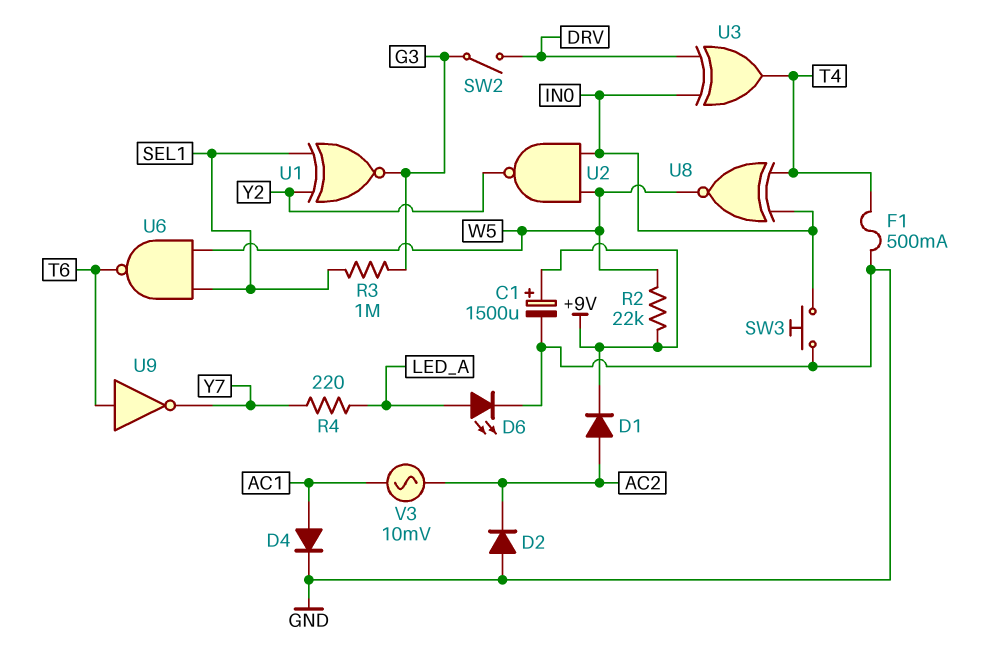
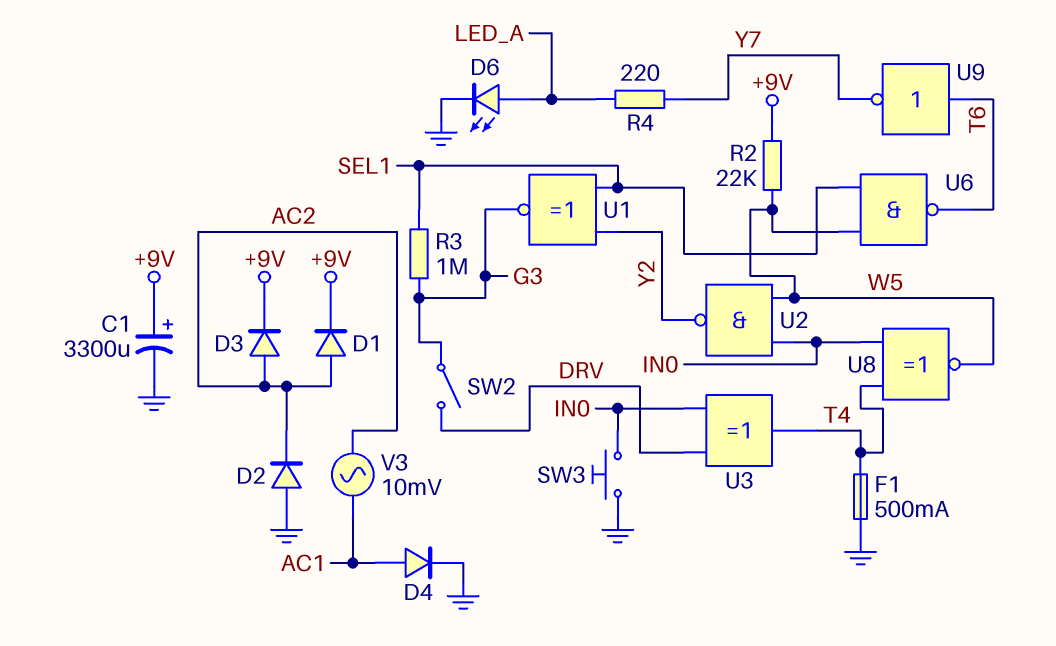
C1: 1500uF (plus +9V, minus GND) -> 3300uF (plus +9V, minus GND)
D3: none -> diode (A AC2, K +9V)

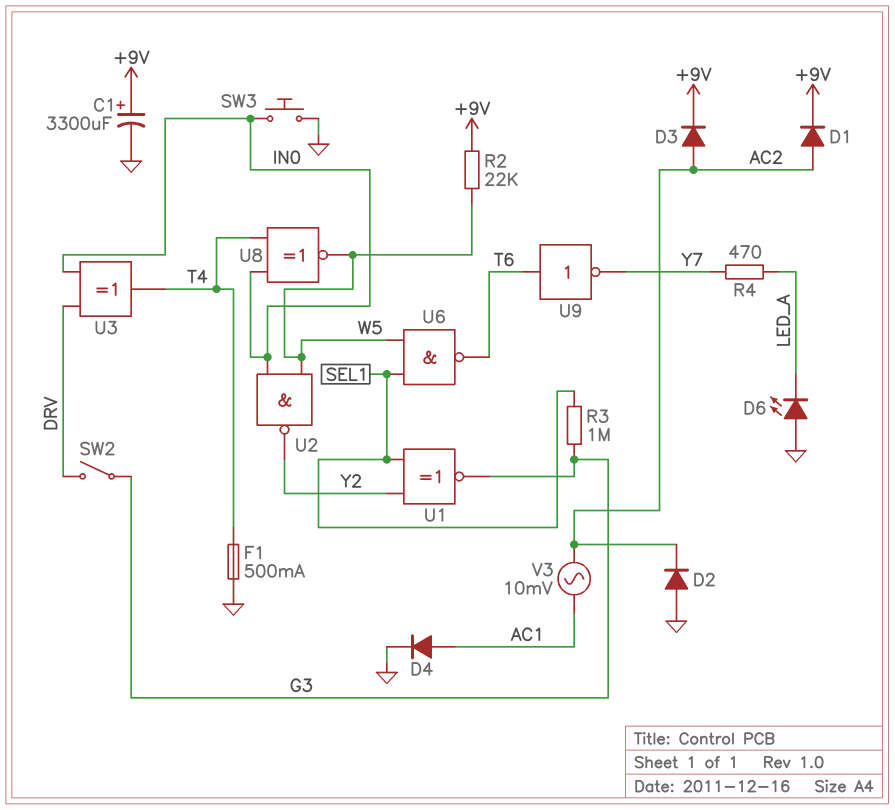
D6: LED (A LED_A, K GND) -> LED (A GND, K LED_A)
R4: 220 (LED_A, Y7) -> 470 (LED_A, Y7)

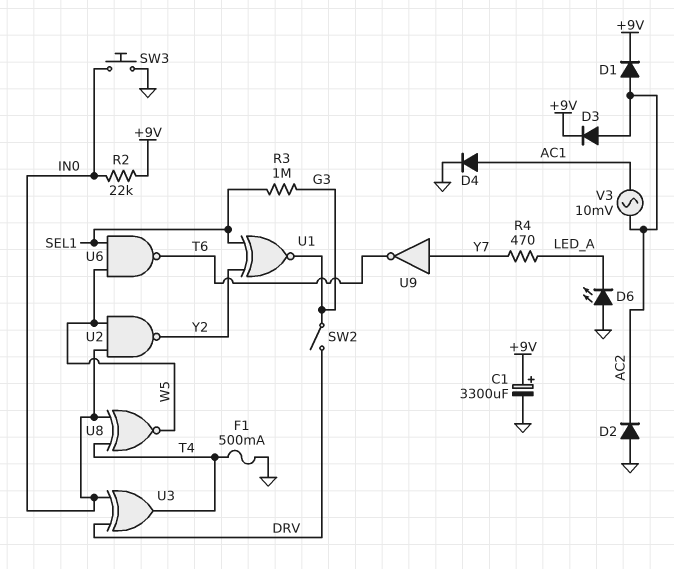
R2: 22k (+9V, W5) -> 22k (+9V, IN0)
U9: NOT (in T6, out Y7) -> NOT (in Y7, out T6)

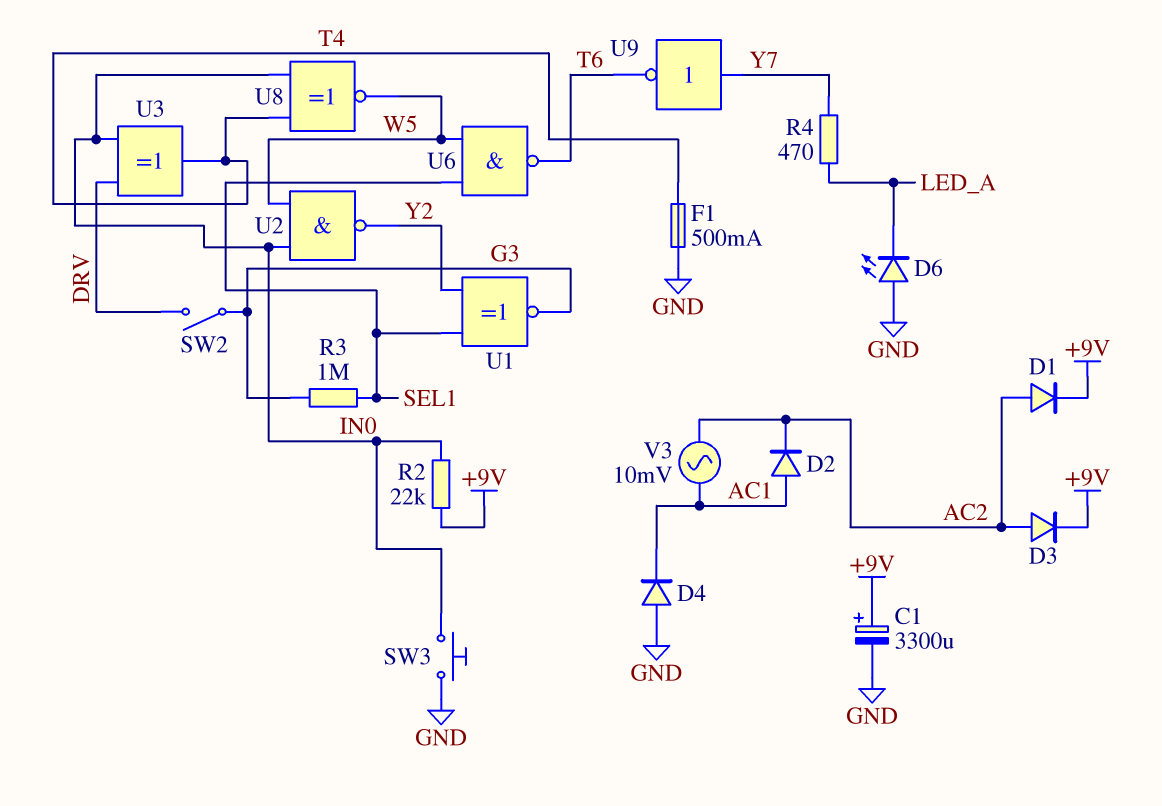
D2: diode (A GND, K AC2) -> diode (A AC1, K AC2)
D4: diode (A AC1, K GND) -> diode (A GND, K AC1)

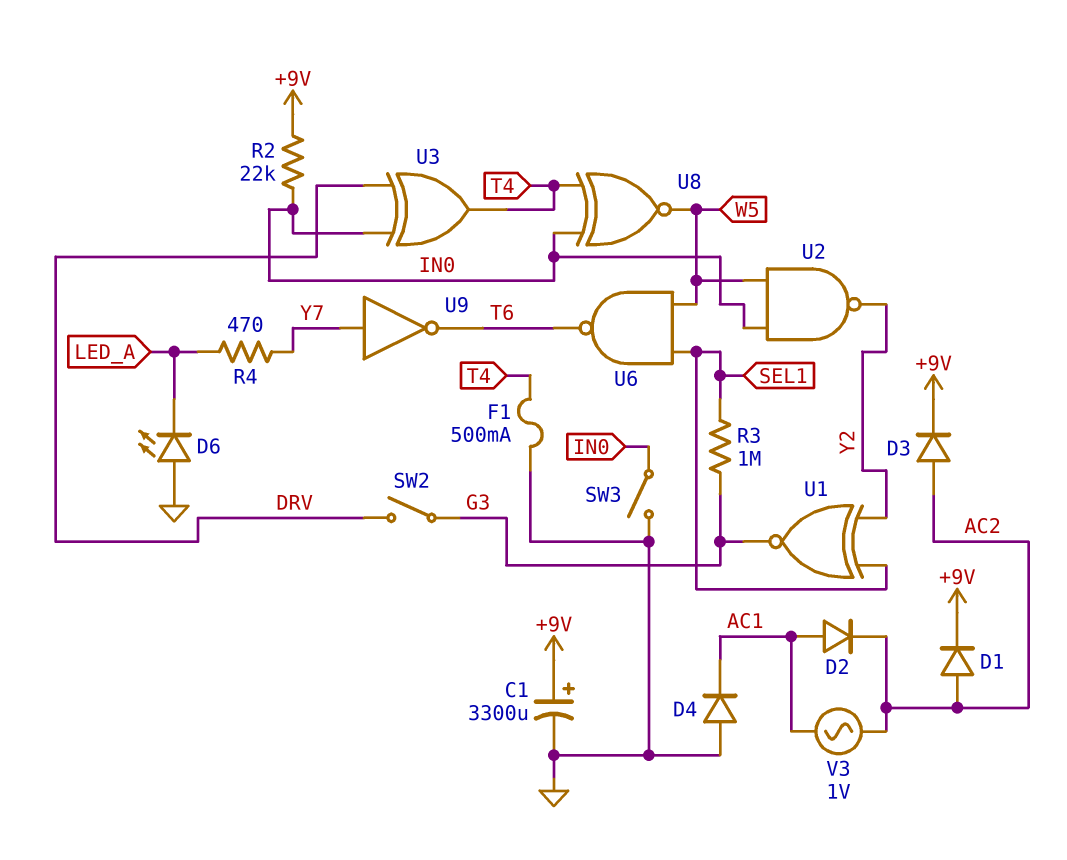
SW3: button (GND, IN0) -> switch (GND, IN0)
V3: AC 10mV (AC1, AC2) -> AC 1V (AC1, AC2)

